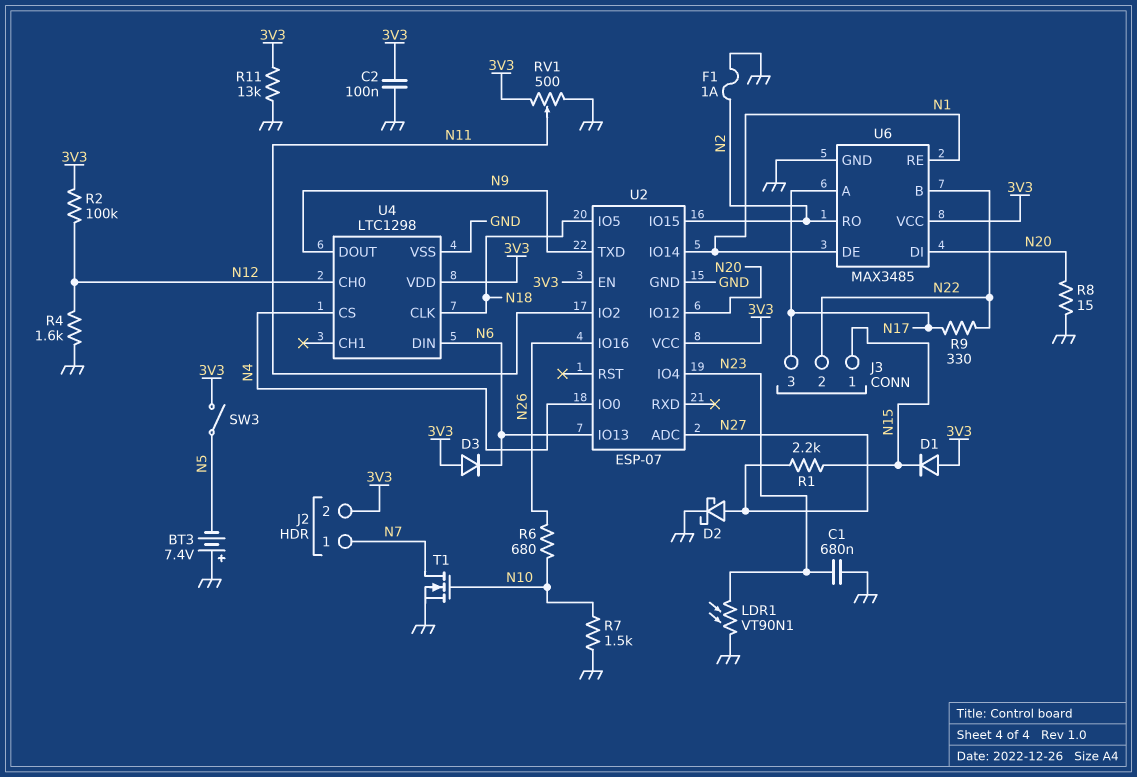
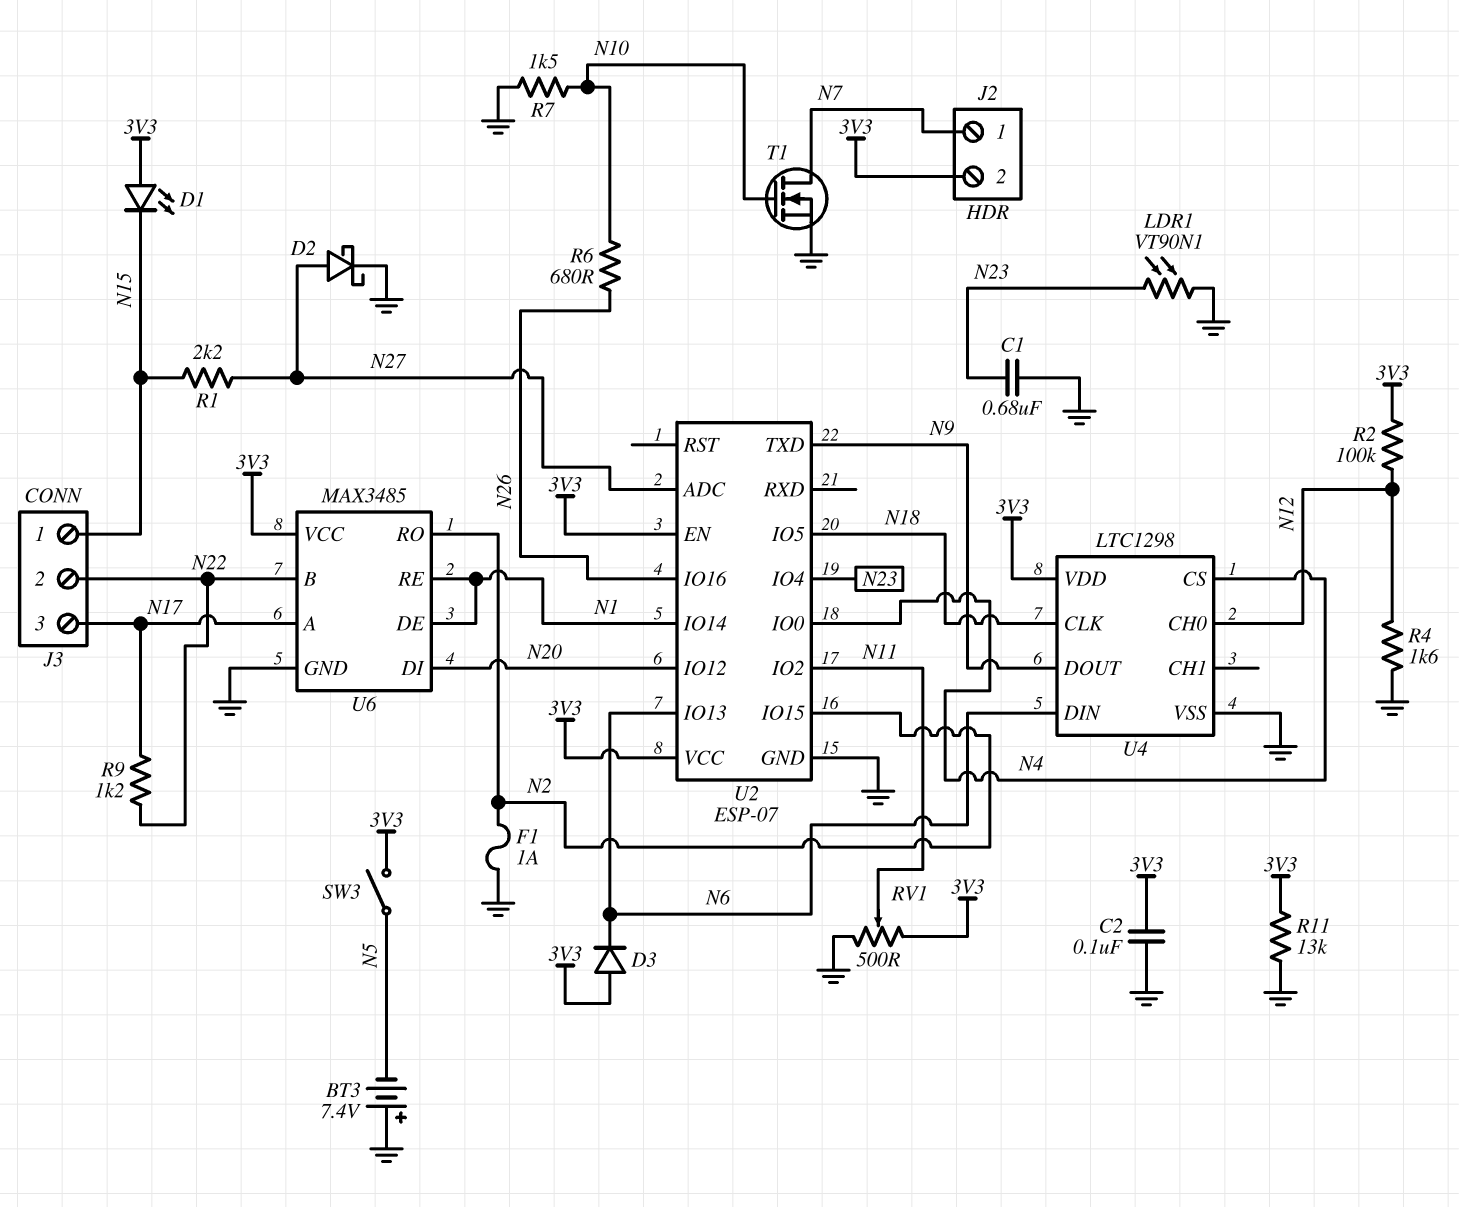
D1: diode (A 3V3, K N15) -> LED (A 3V3, K N15)
R8: 15 (GND, N20) -> none
R9: 330 (N17, N22) -> 1.2k (N17, N22)

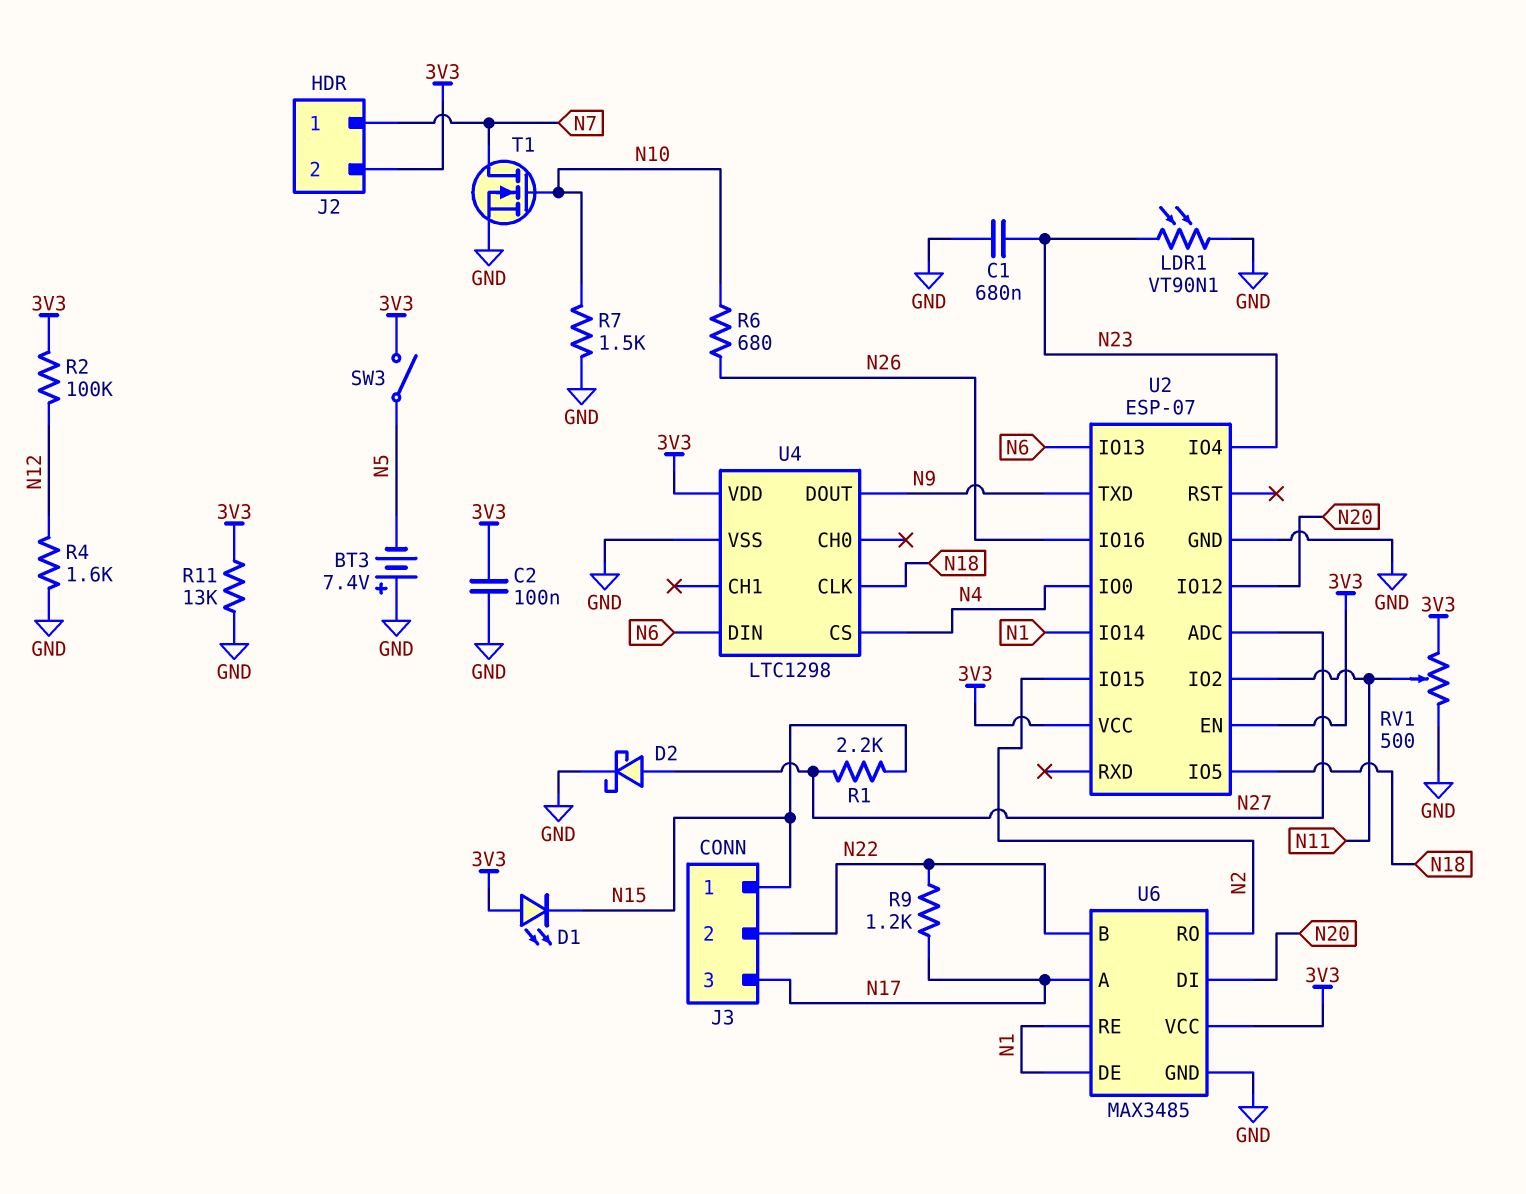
D3: diode (A 3V3, K N6) -> none
F1: 1A (GND, N2) -> none
U4 pin CH0: N12 -> none

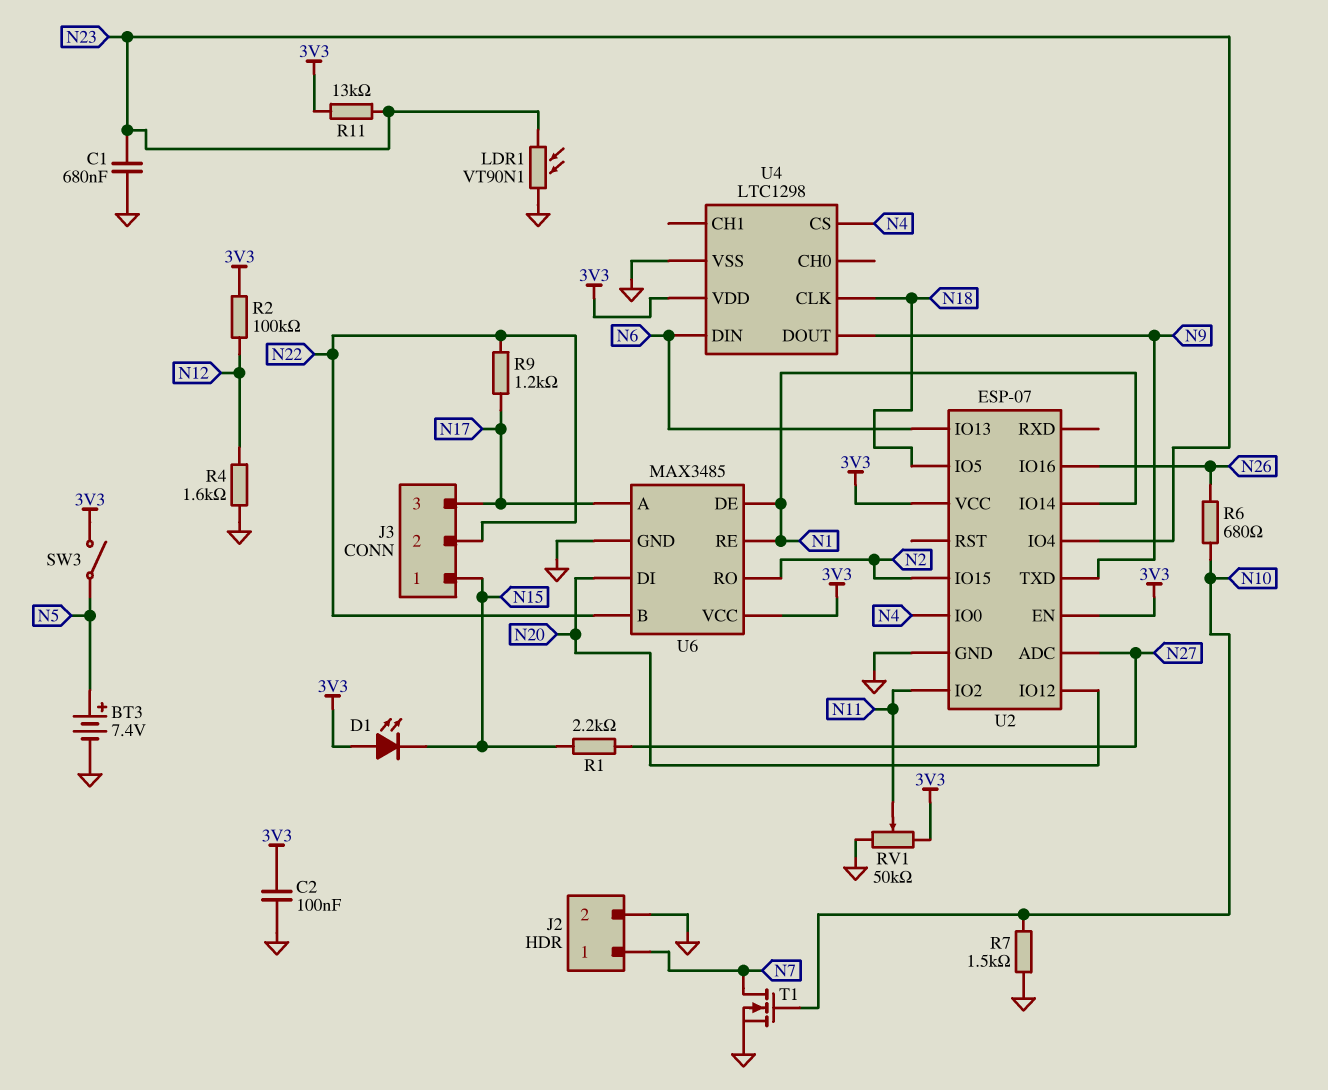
BT3: 7.4V (plus GND, minus N5) -> 7.4V (plus N5, minus GND)
D2: schottky (A N27, K GND) -> none
J2 pin 2: 3V3 -> GND
R11: 13k (3V3, GND) -> 13k (3V3, N23)
RV1: 500 (3V3, GND, wiper N11) -> 50k (3V3, GND, wiper N11)

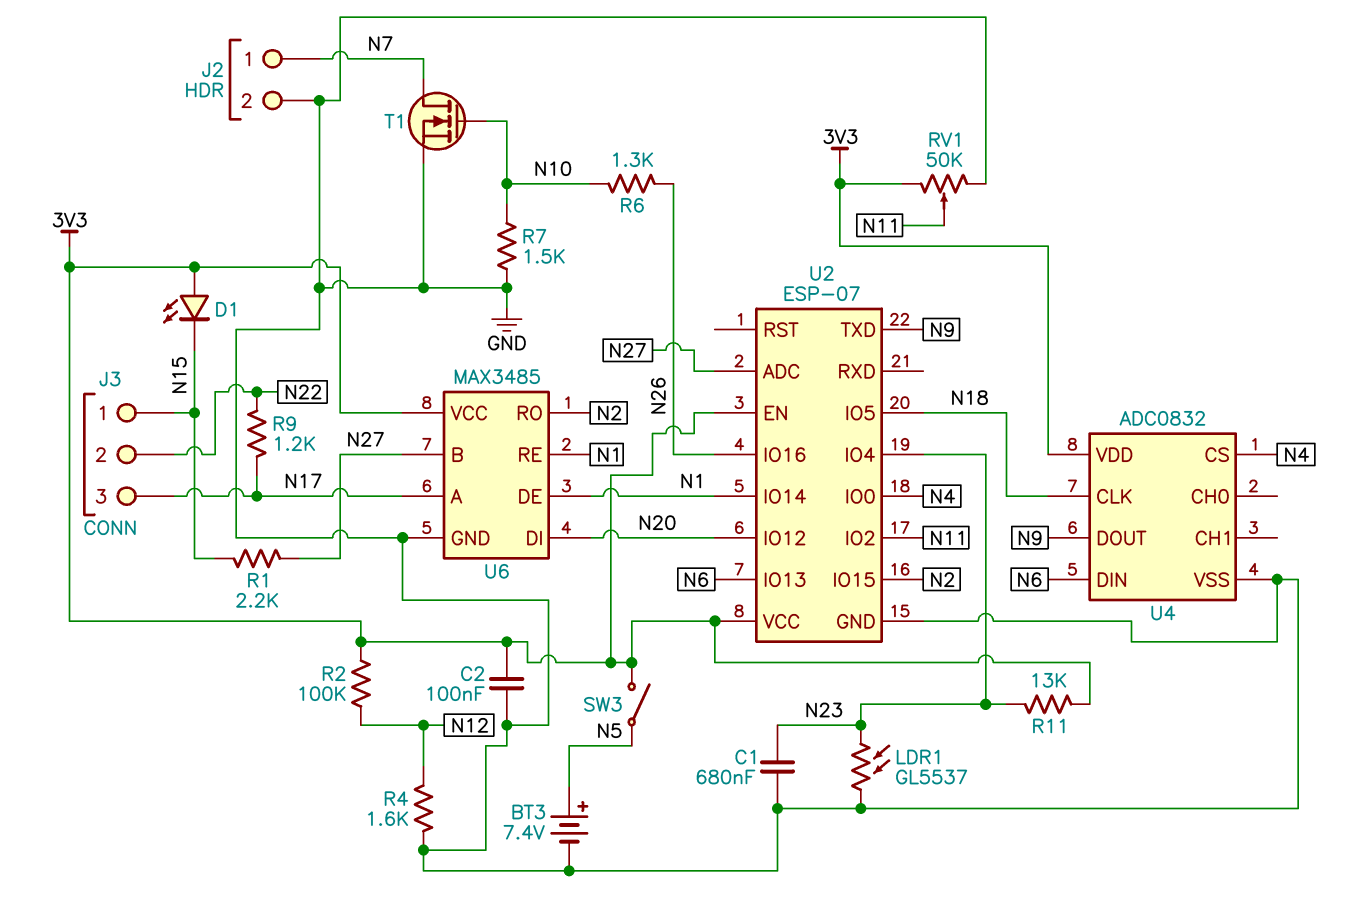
LDR1: VT90N1 (GND, N23) -> GL5537 (GND, N23)
R6: 680 (N10, N26) -> 1.3k (N10, N26)
U4: LTC1298 -> ADC0832
U6 pin B: N22 -> N27

